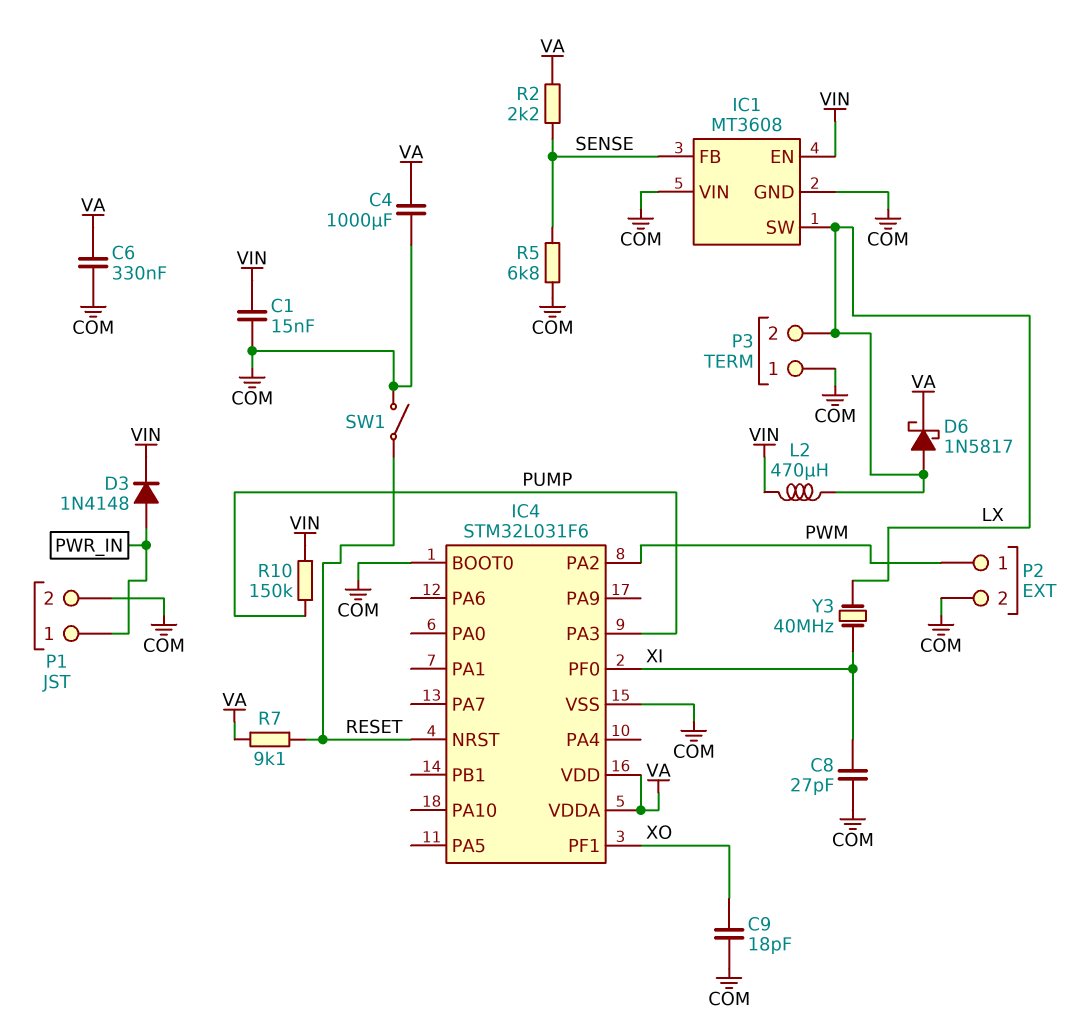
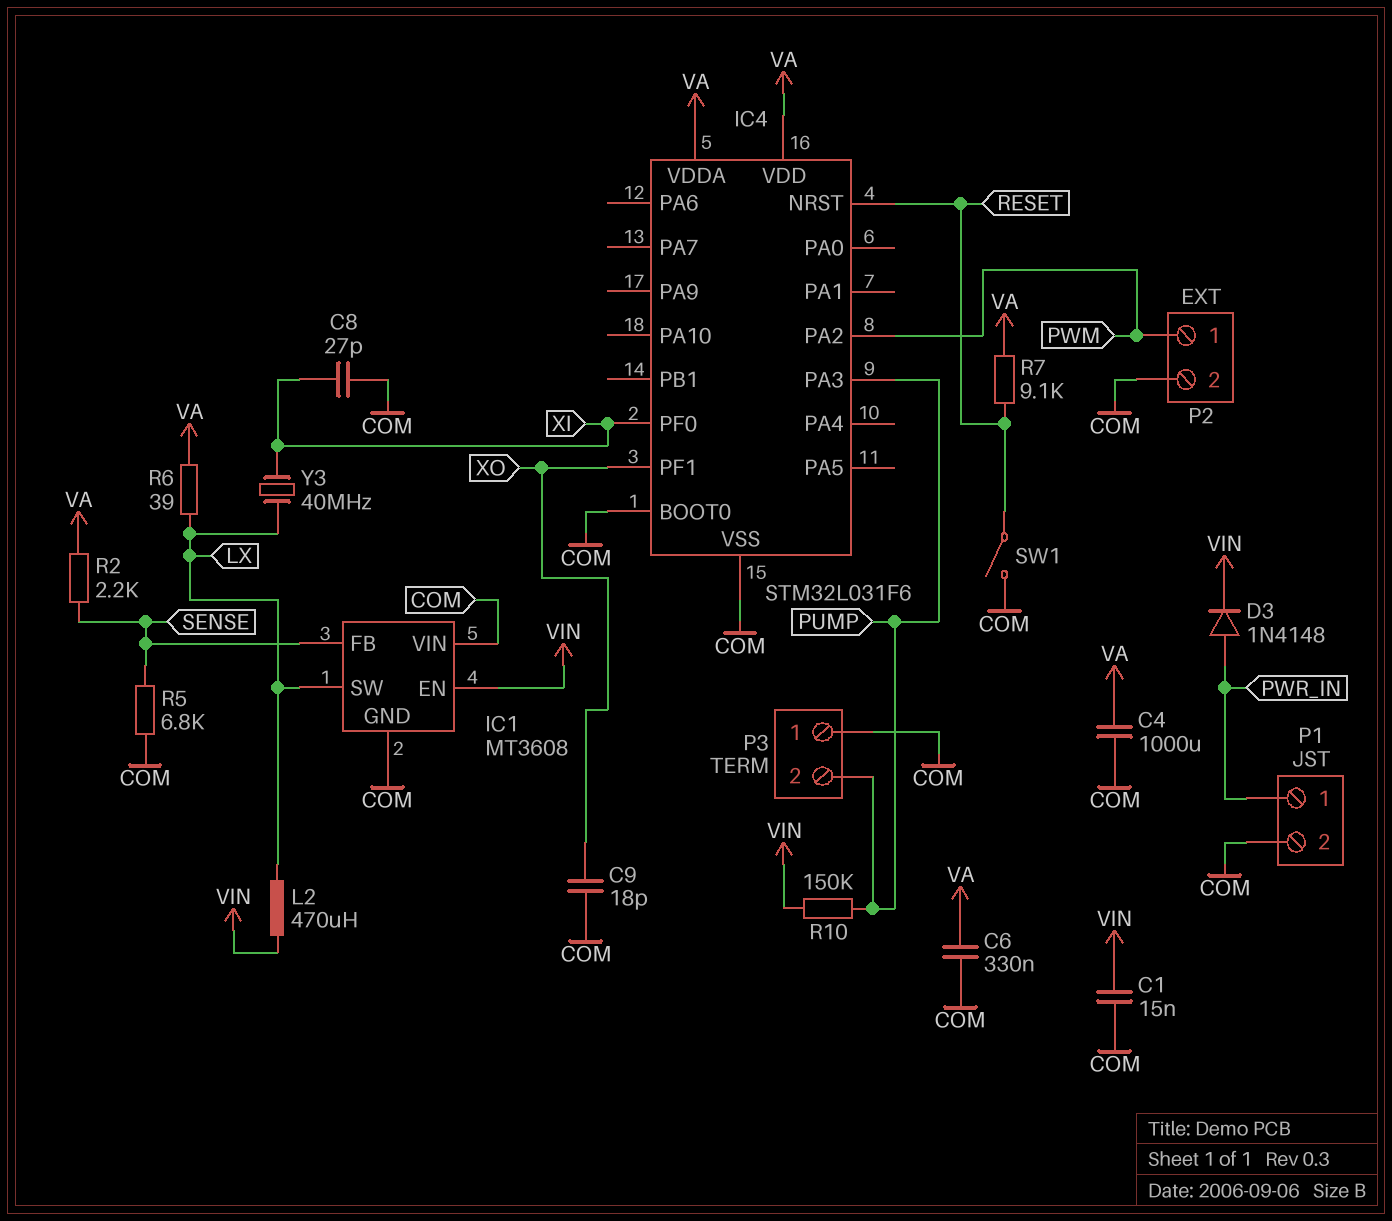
D6: schottky 1N5817 (A LX, K VA) -> none
P3 pin 2: LX -> PUMP
R6: none -> 39 (LX, VA)

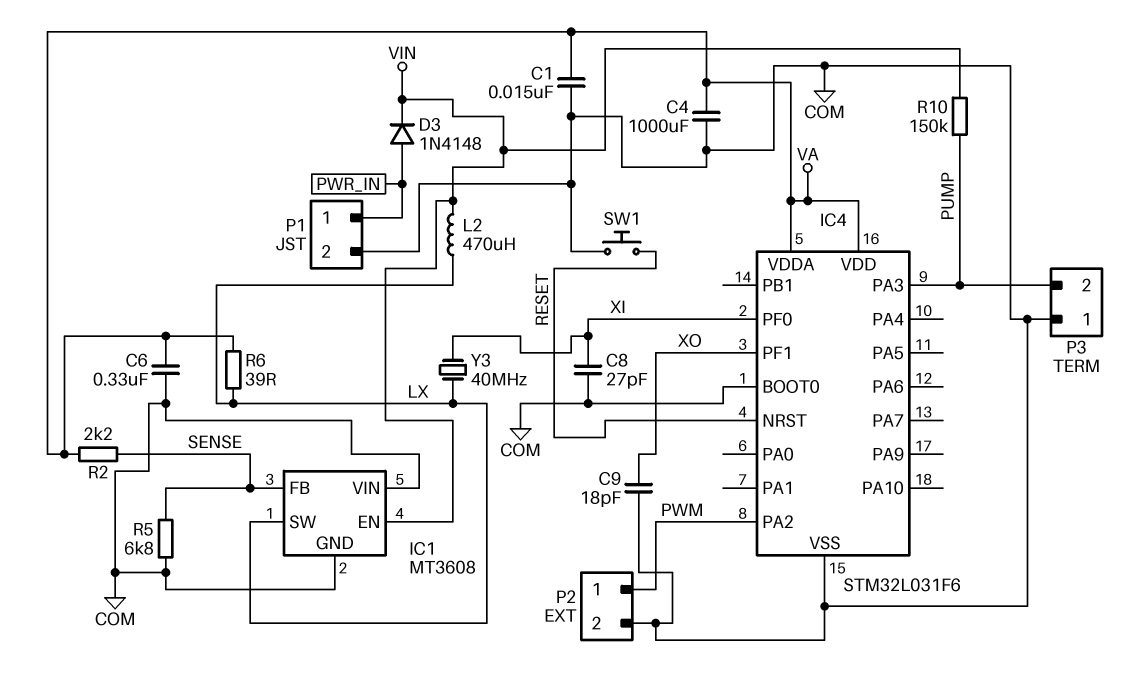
C1: 15nF (COM, VIN) -> 15nF (COM, VA)
R7: 9.1k (RESET, VA) -> none
SW1: switch (COM, RESET) -> button (COM, RESET)

